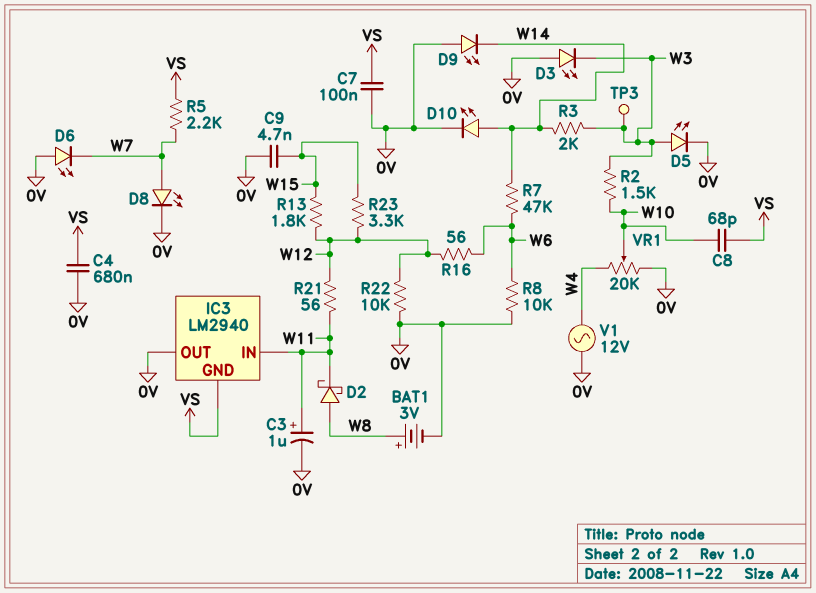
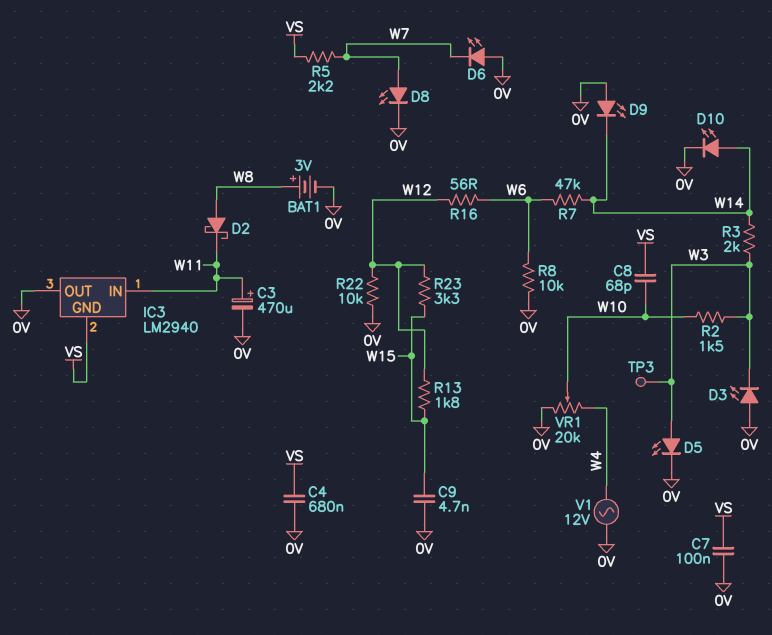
C3: 1uF (plus W11, minus 0V) -> 470uF (plus W11, minus 0V)
R21: 56 (W11, W12) -> none

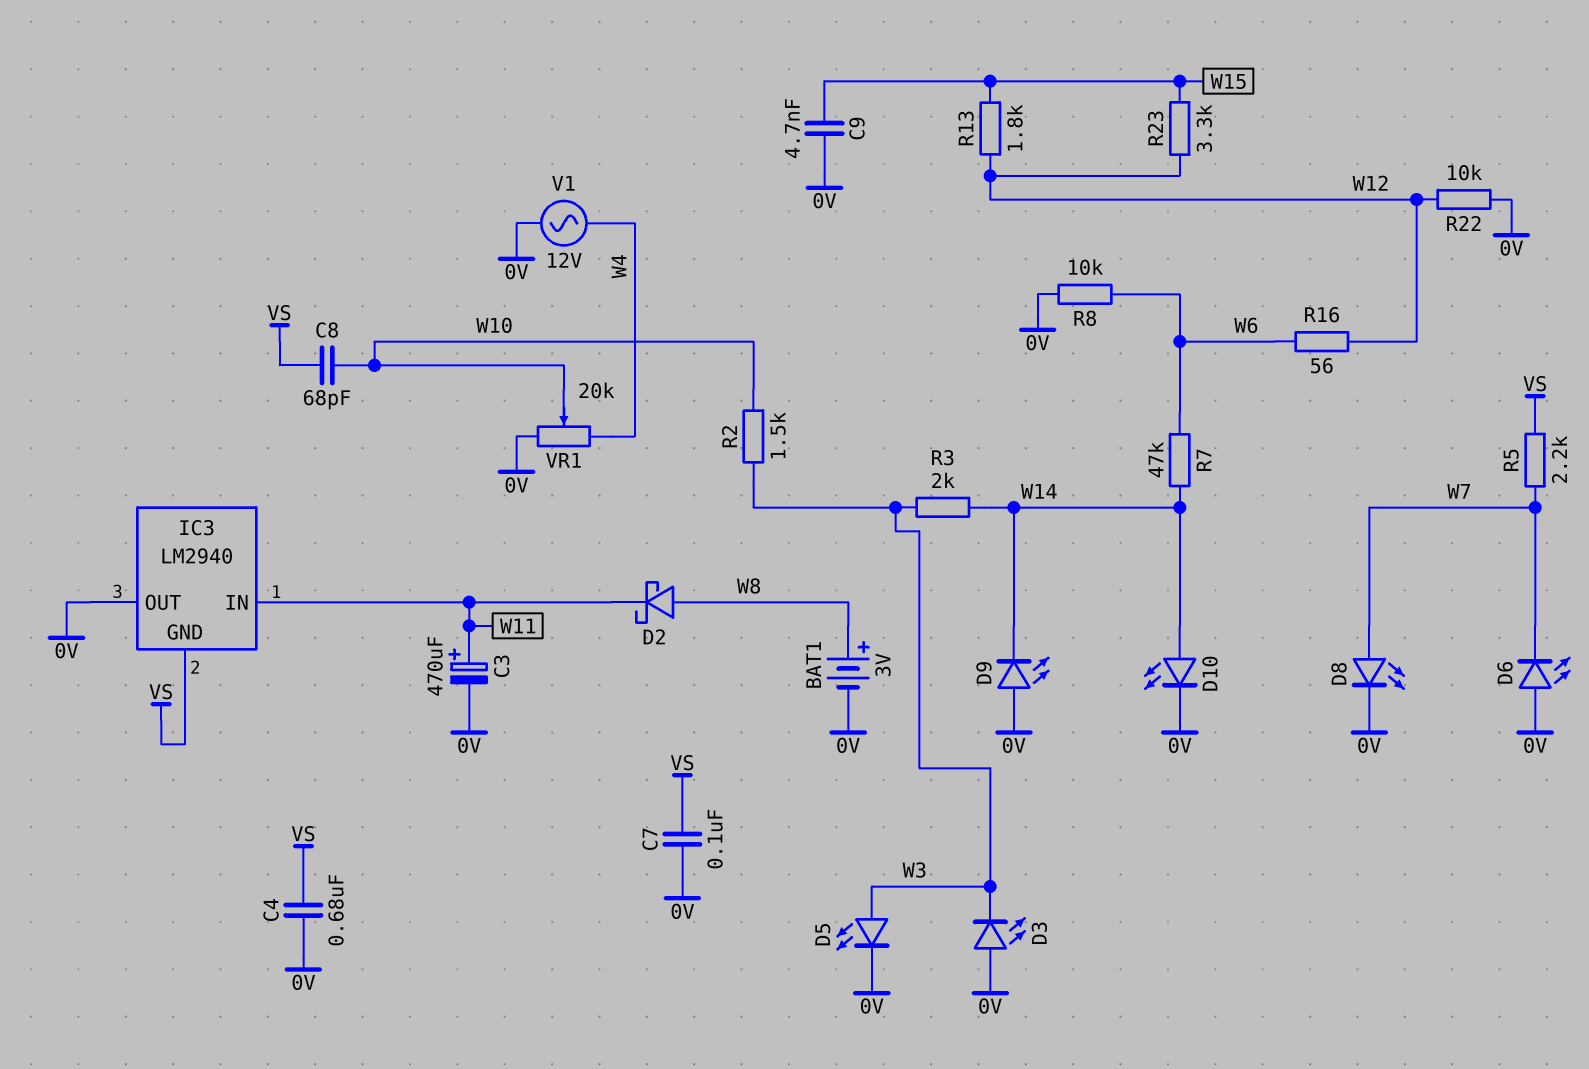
TP3: test point (W3) -> none

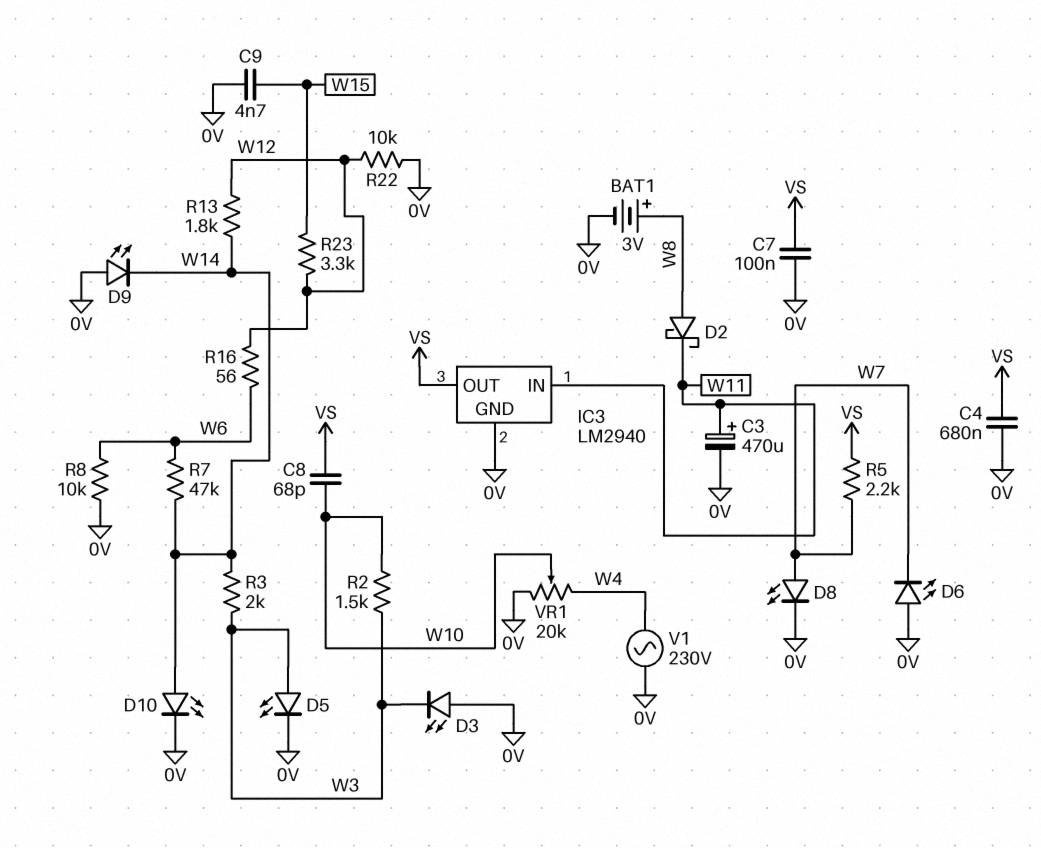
IC3 pin GND: VS -> 0V
IC3 pin OUT: 0V -> VS
R13: 1.8k (W12, W15) -> 1.8k (W12, W14)
V1: AC 12V (0V, W4) -> AC 230V (0V, W4)

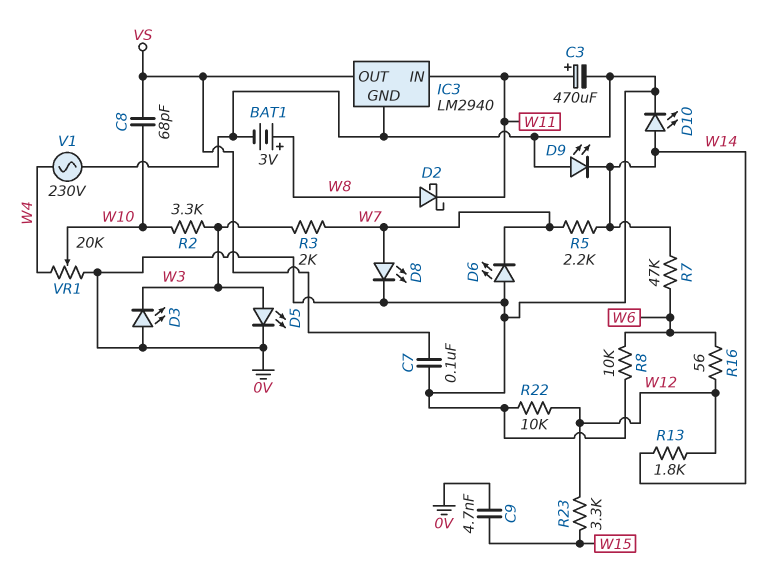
C4: 680nF (0V, VS) -> none
R2: 1.5k (W3, W10) -> 3.3k (W3, W10)
R3: 2k (W3, W14) -> 2k (W3, W7)
R5: 2.2k (VS, W7) -> 2.2k (W7, W14)

